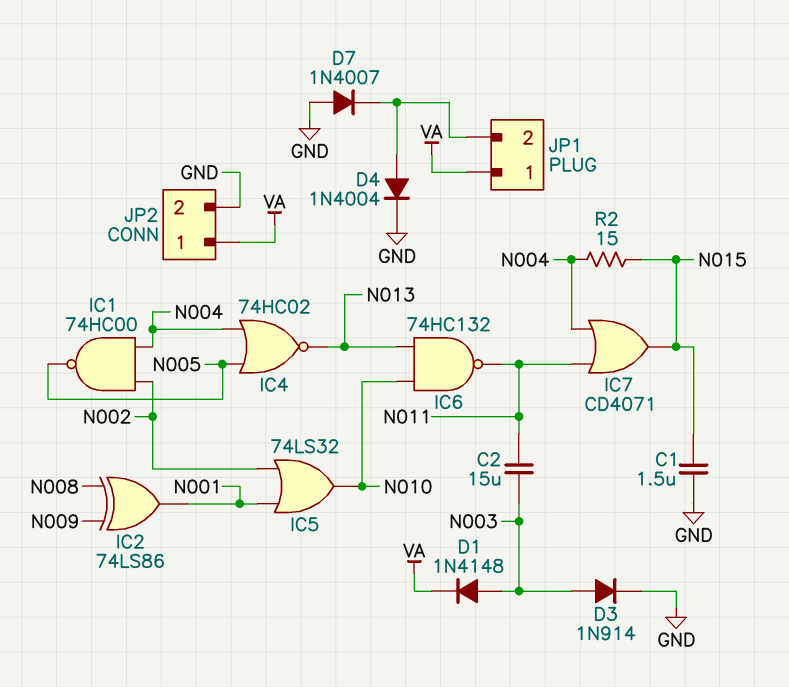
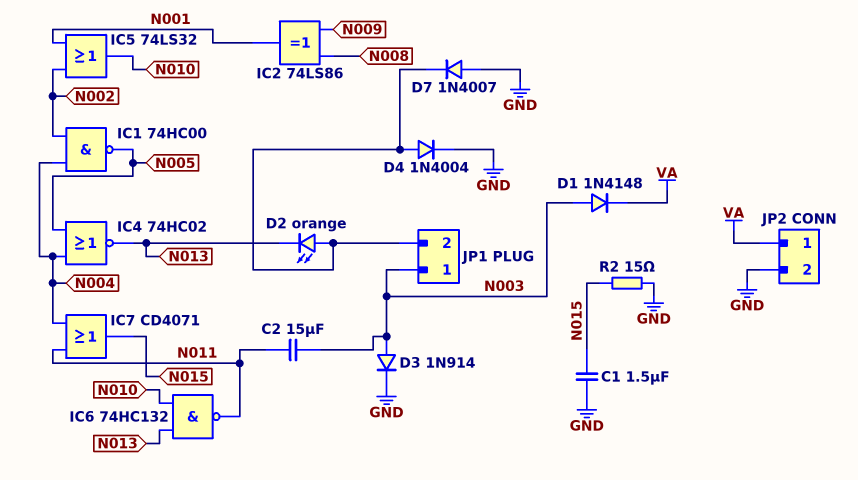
D2: none -> LED orange (A JP1/2, K N013)
JP1 pin 1: VA -> N003
R2: 15 (N004, N015) -> 15 (GND, N015)

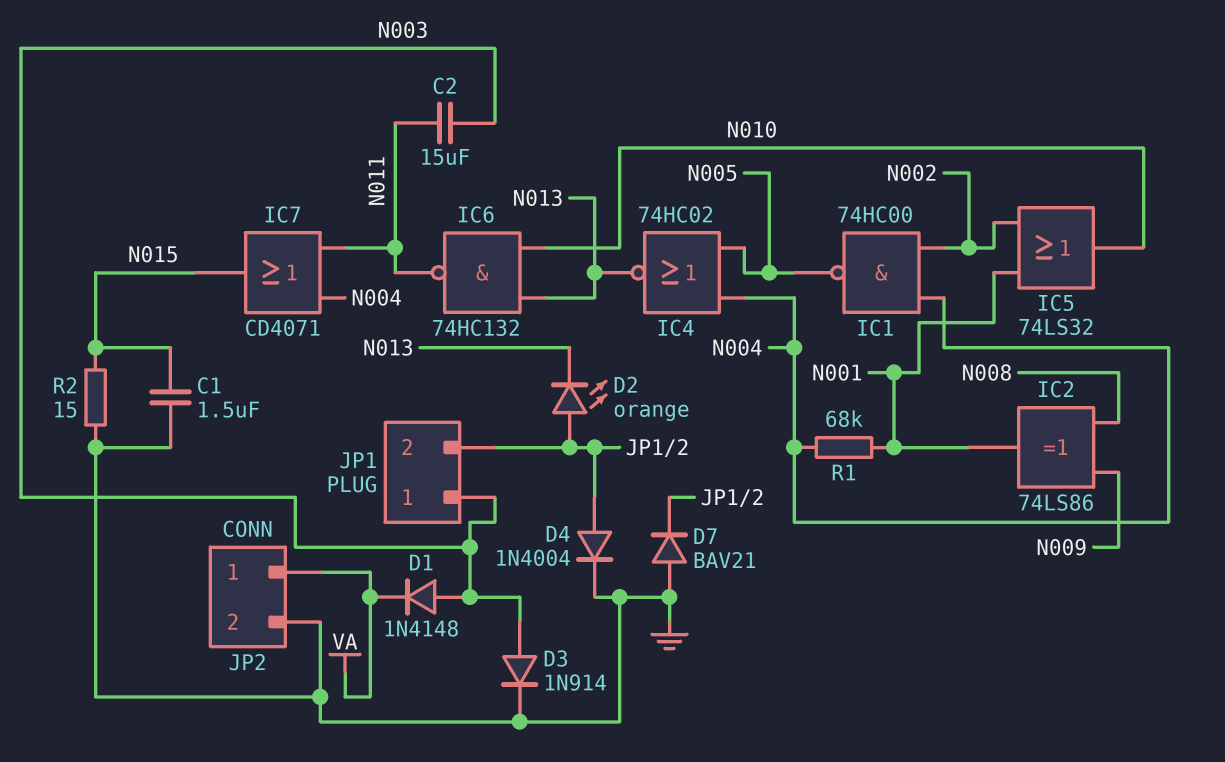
D7: diode 1N4007 (A GND, K JP1/2) -> diode BAV21 (A GND, K JP1/2)
R1: none -> 68k (N001, N004)

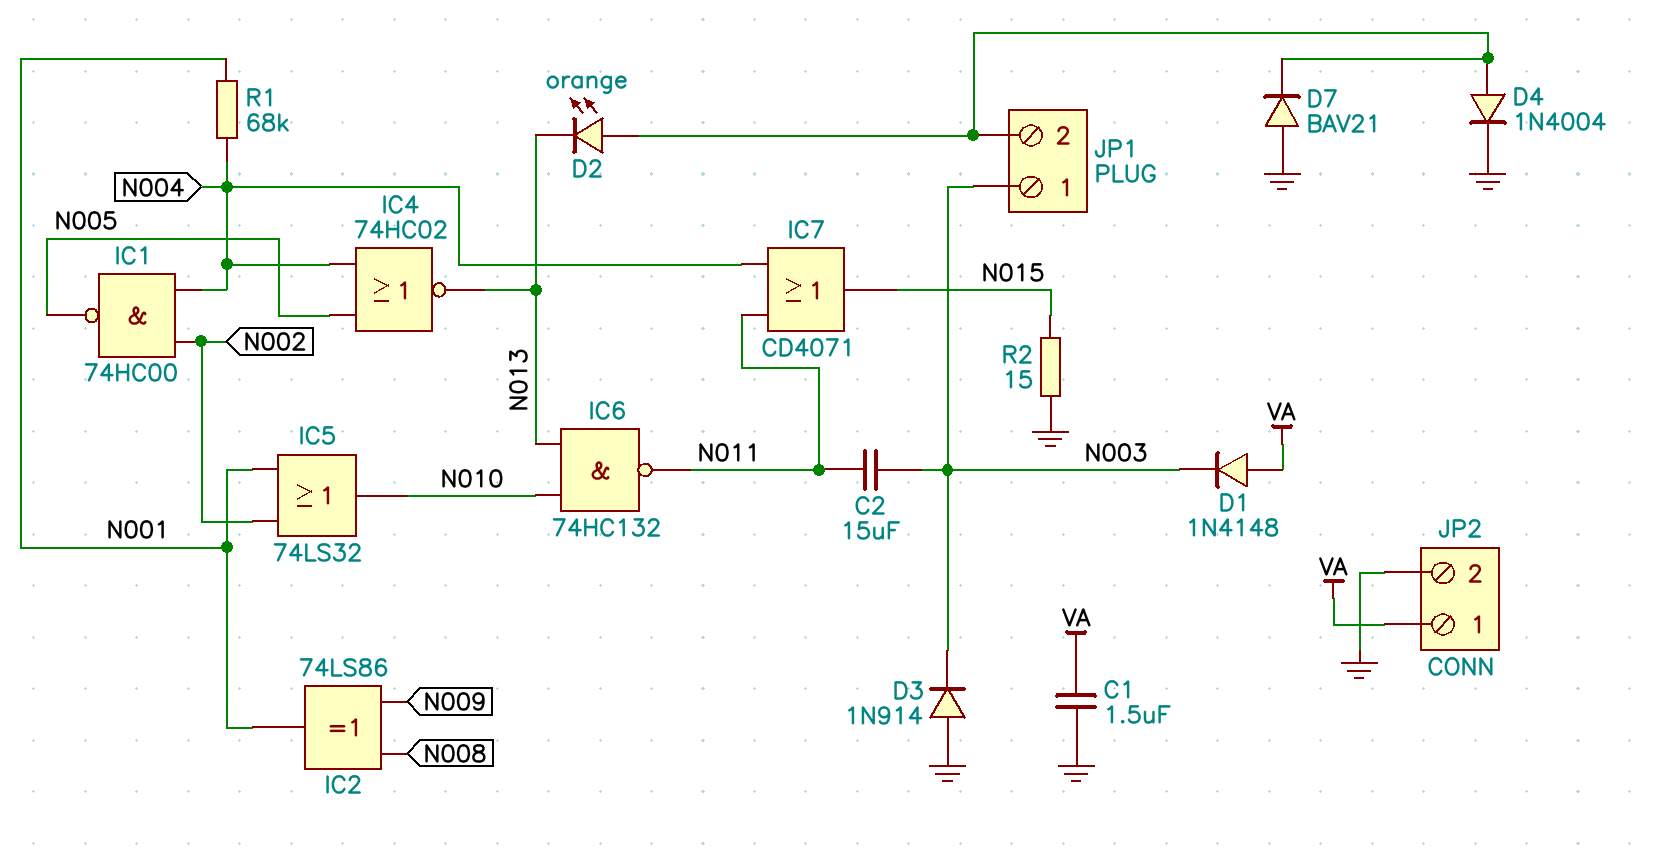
C1: 1.5uF (GND, N015) -> 1.5uF (GND, VA)
D1: diode 1N4148 (A N003, K VA) -> diode 1N4148 (A VA, K N003)
D3: diode 1N914 (A N003, K GND) -> diode 1N914 (A GND, K N003)

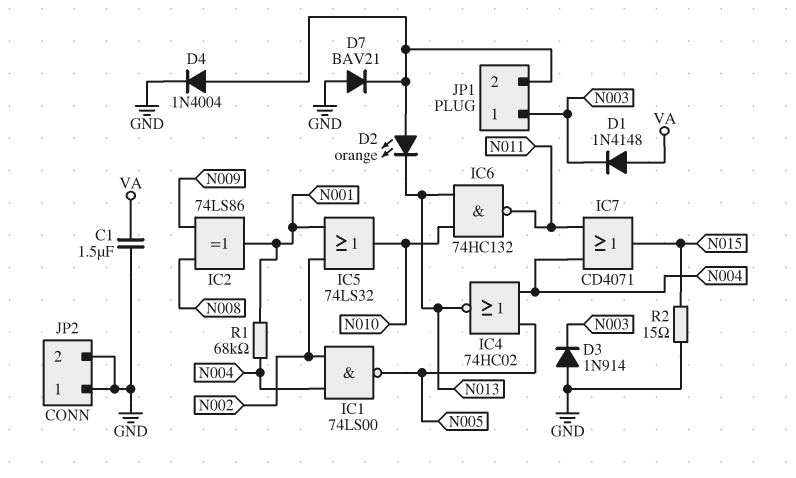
C2: 15uF (N003, N011) -> none
IC1: NAND 74HC00 (in N002, in N004, out N005) -> NAND 74LS00 (in N002, in N004, out N005)
JP2 pin 1: VA -> GND

